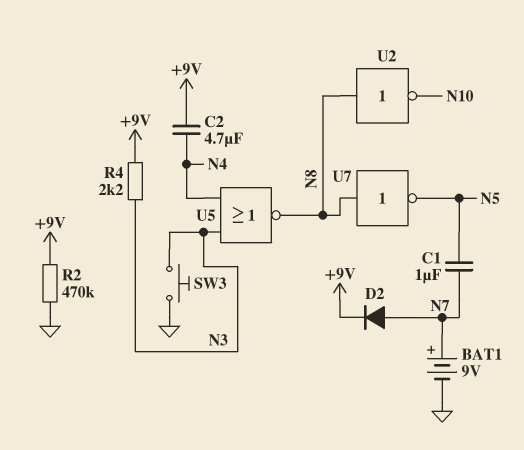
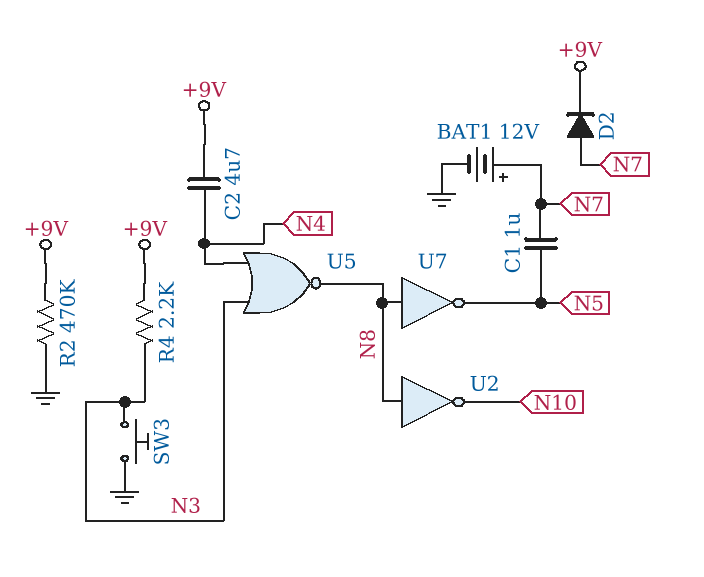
BAT1: 9V (plus N7, minus GND) -> 12V (plus N7, minus GND)

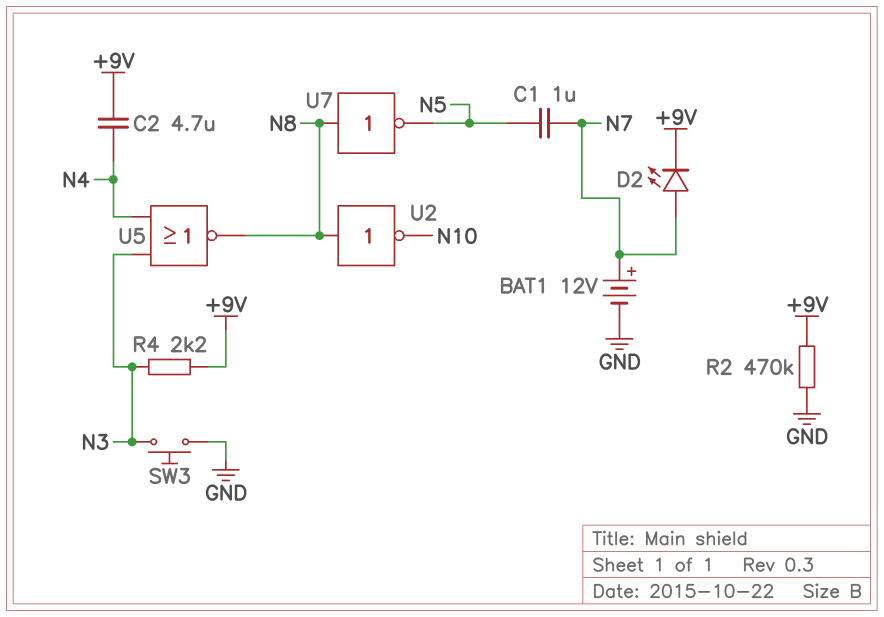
D2: diode (A N7, K +9V) -> LED (A N7, K +9V)

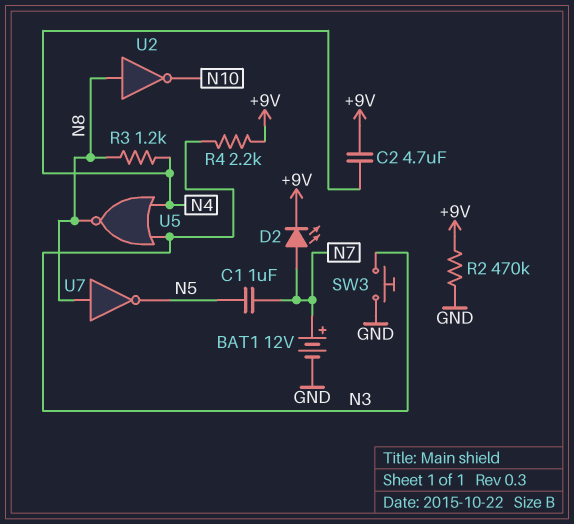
R3: none -> 1.2k (N4, N8)

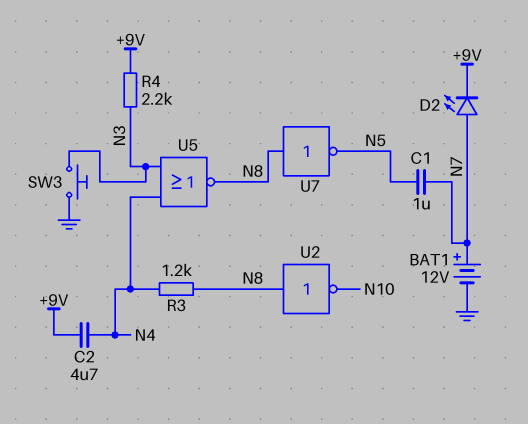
R2: 470k (+9V, GND) -> none

